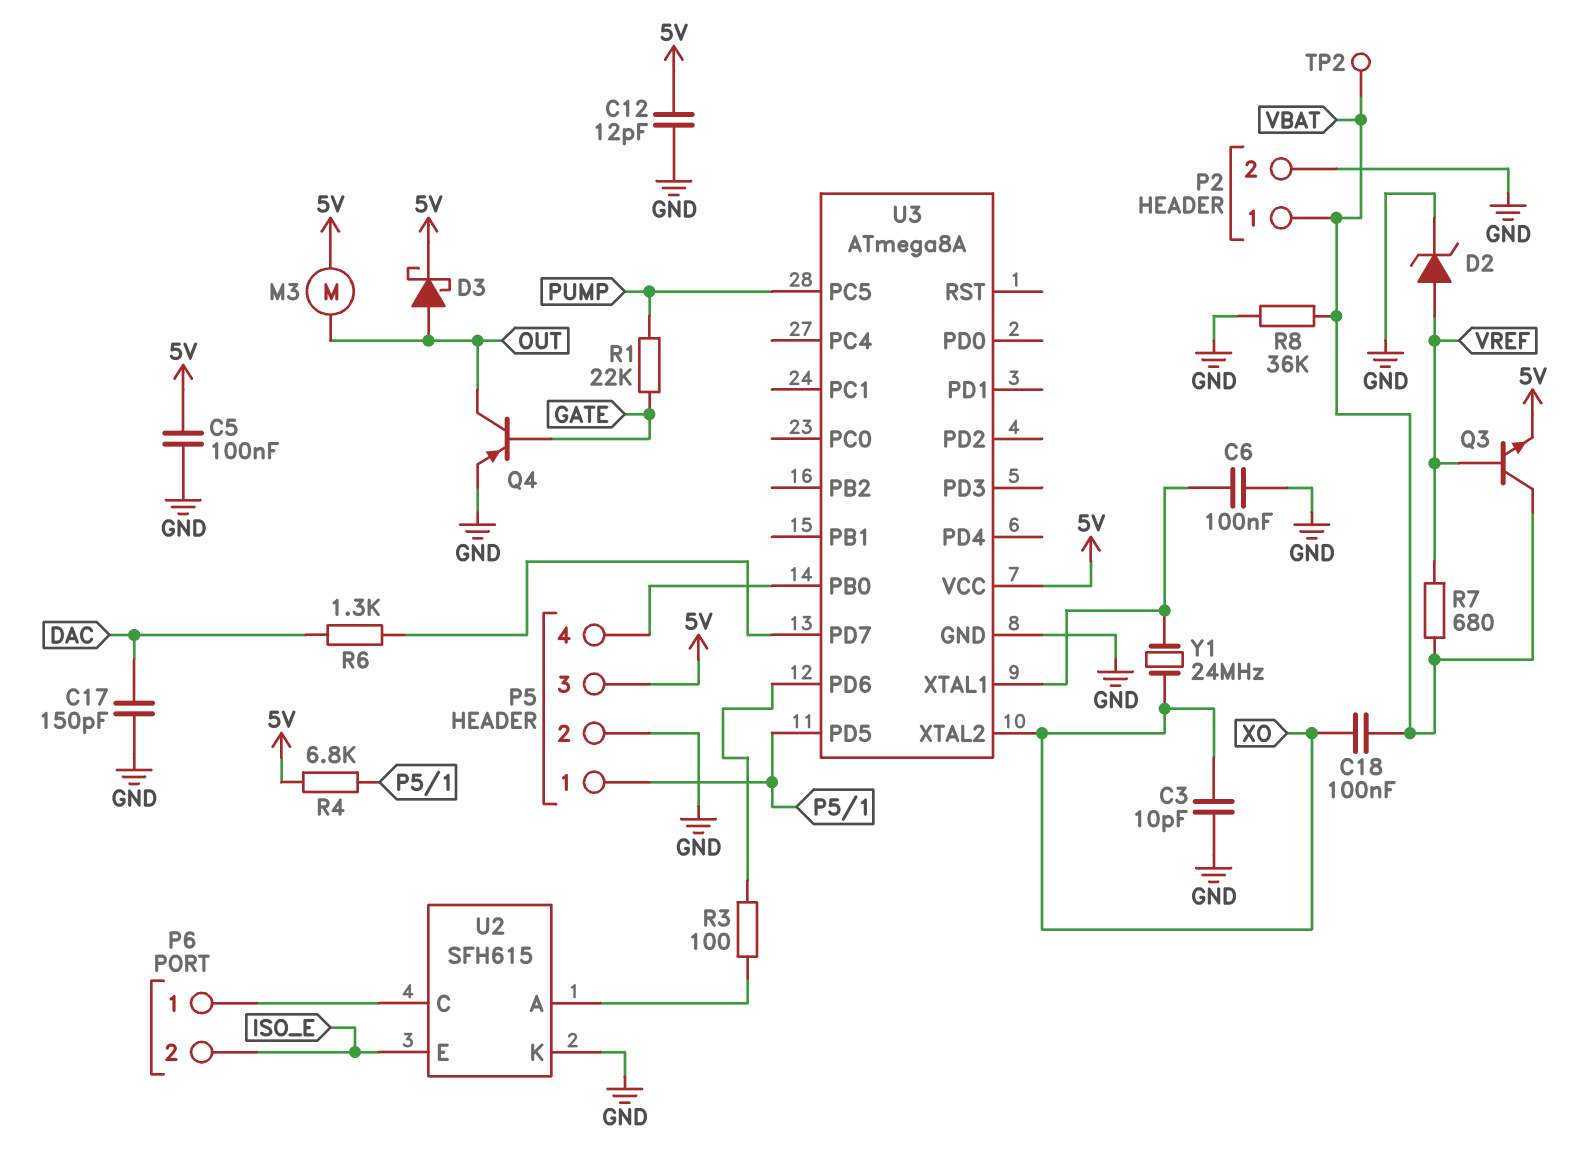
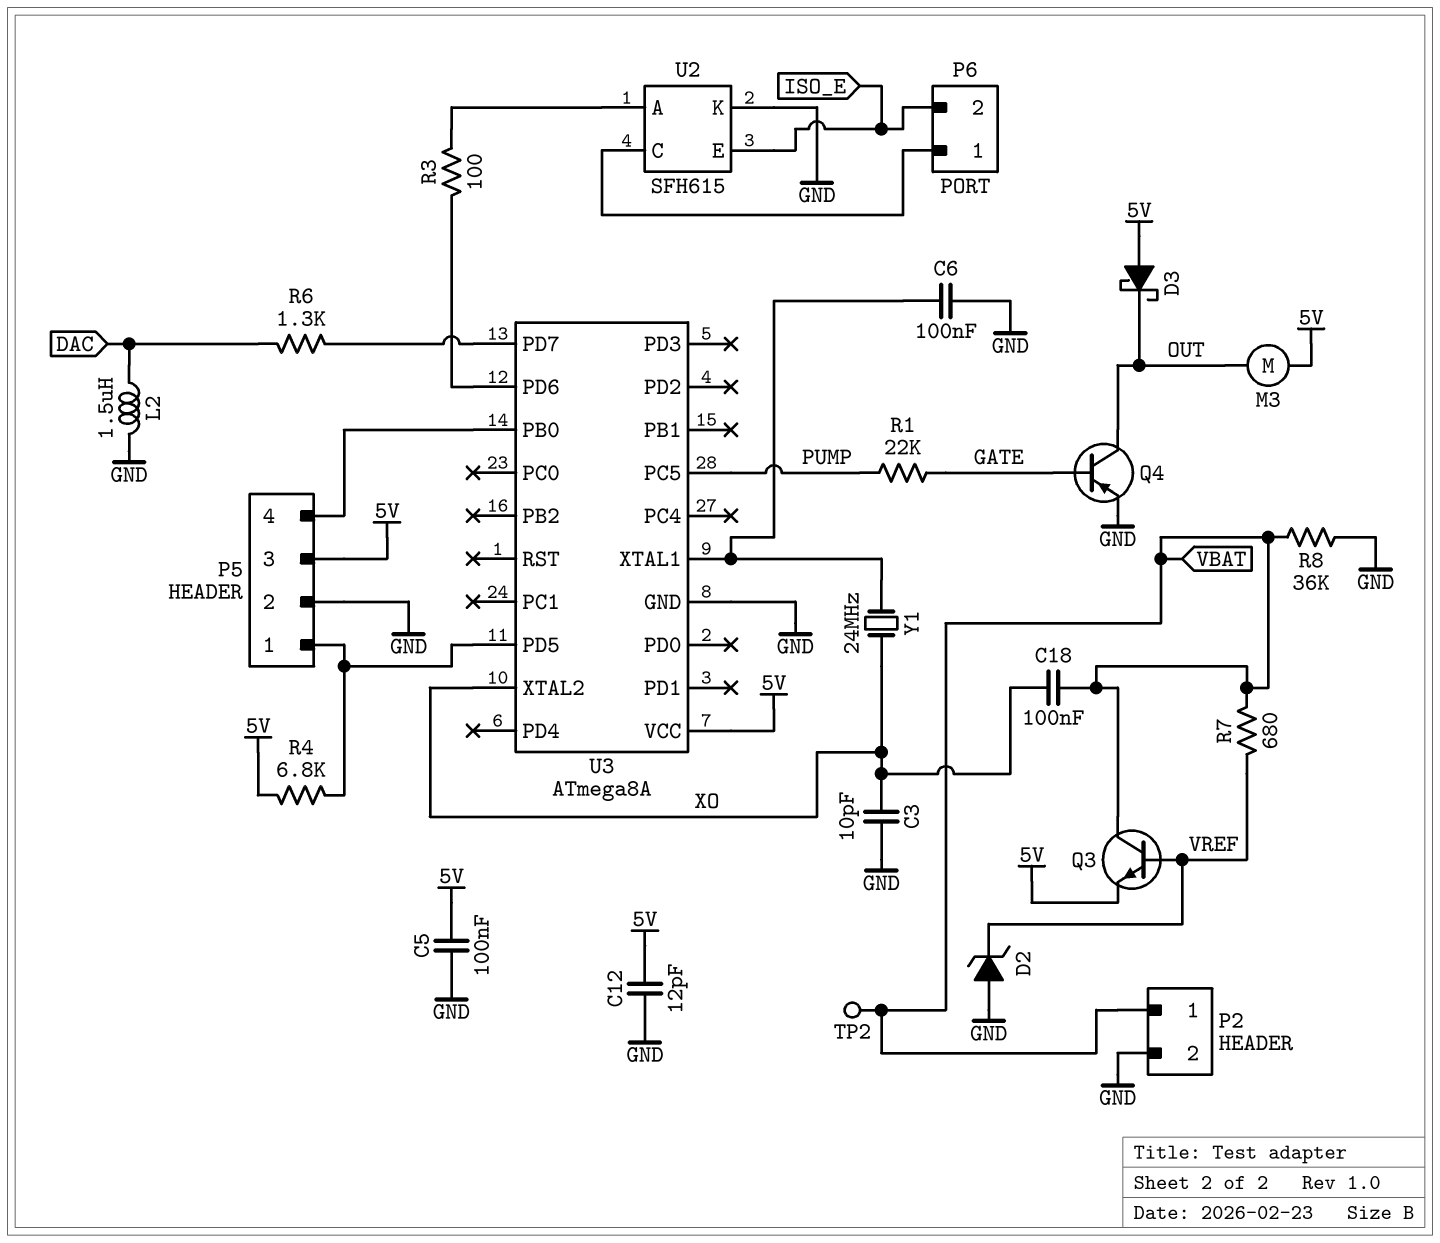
C17: 150pF (DAC, GND) -> none
D2: zener (A VREF, K GND) -> zener (A GND, K VREF)
D3: schottky (A OUT, K 5V) -> schottky (A 5V, K OUT)
L2: none -> 1.5uH (DAC, GND)

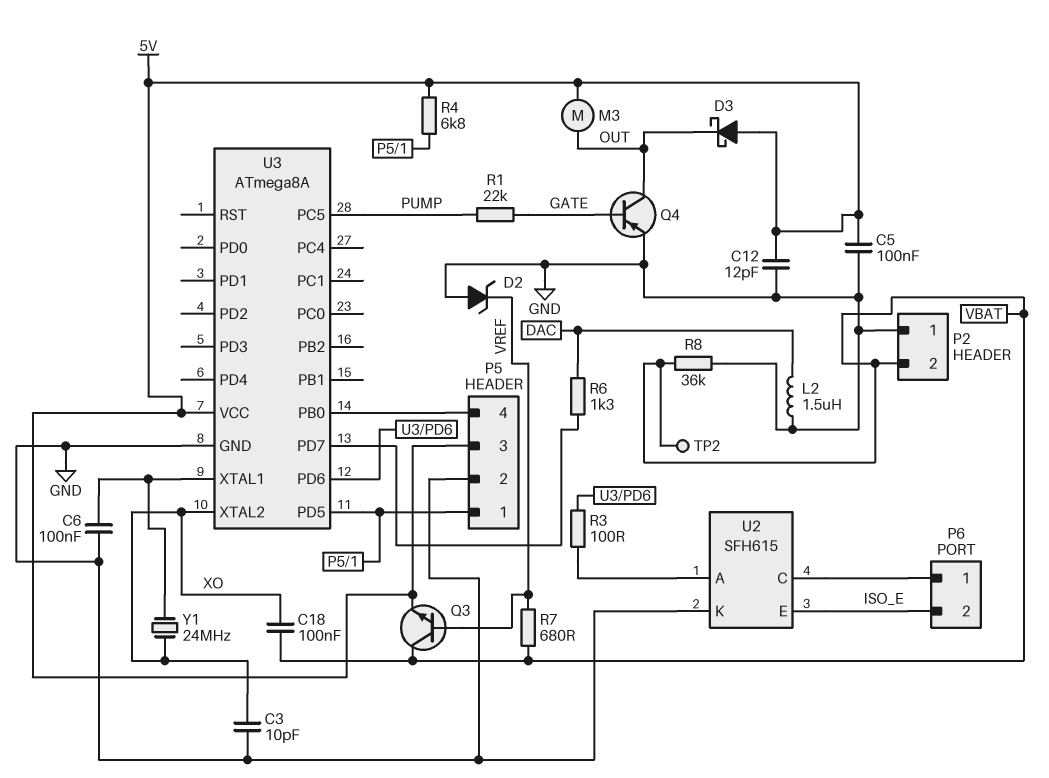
P2 pin 1: VBAT -> GND
P2 pin 2: GND -> VBAT

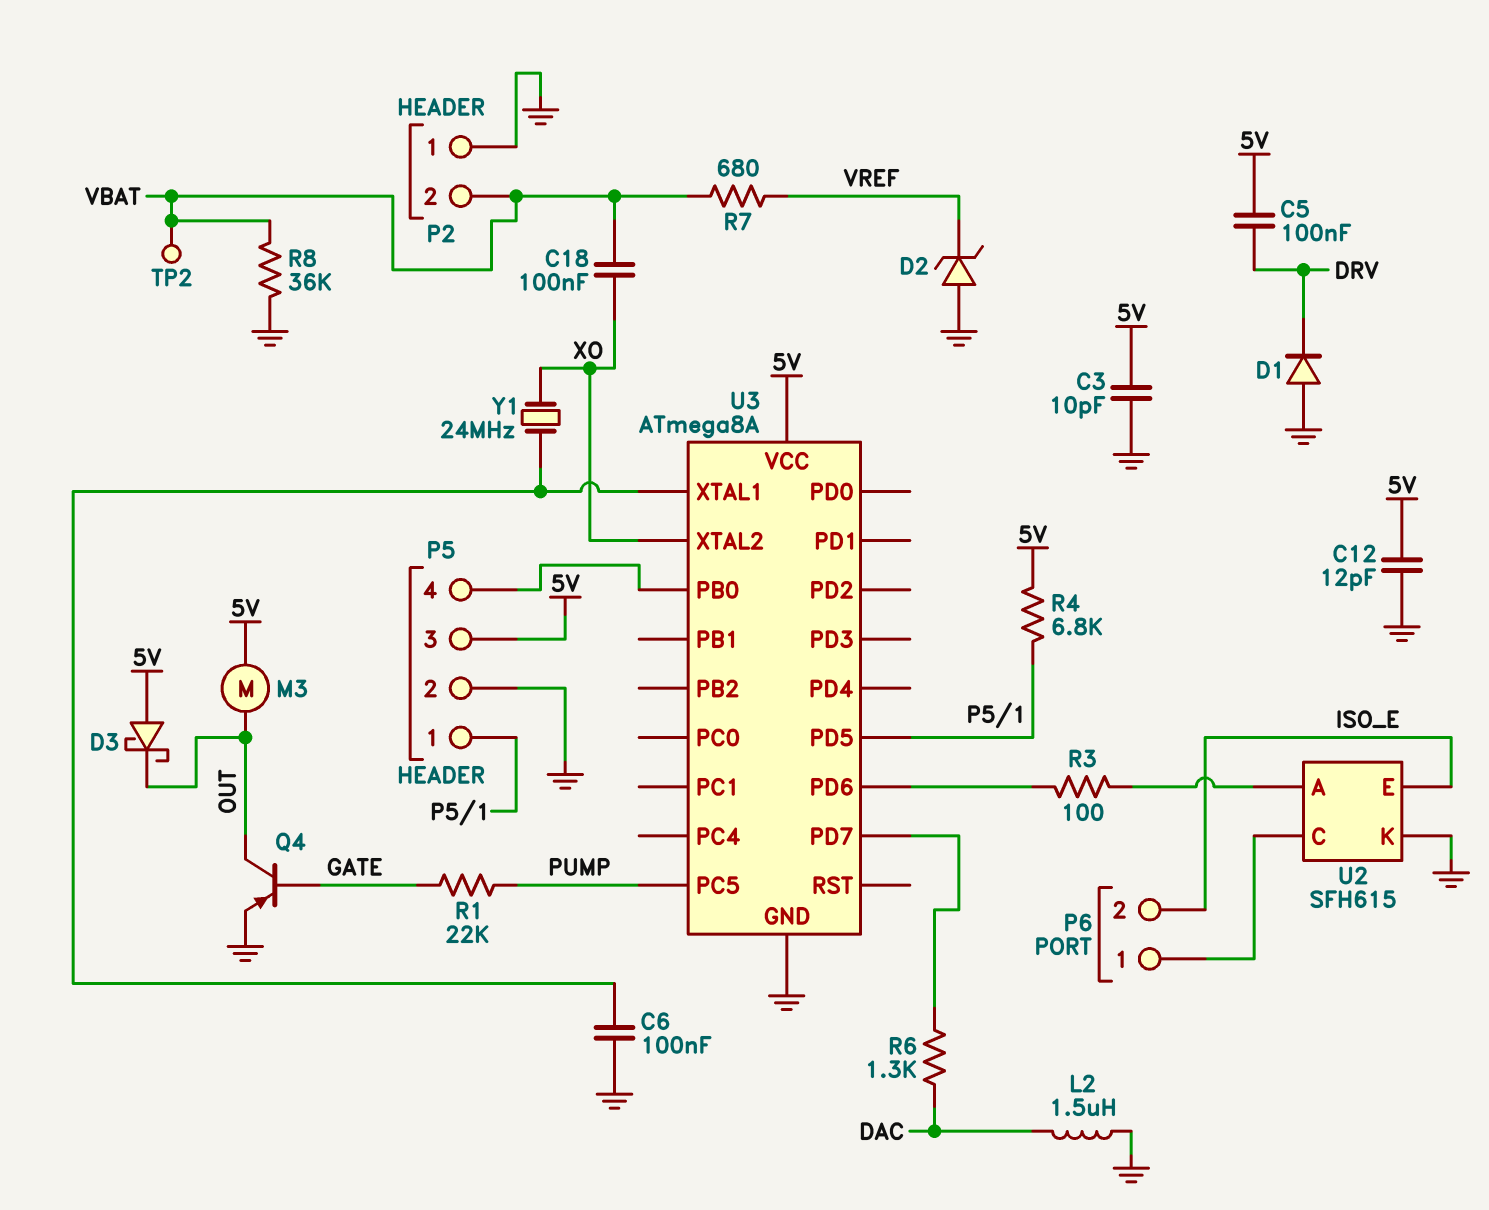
C3: 10pF (GND, XO) -> 10pF (5V, GND)
C5: 100nF (5V, GND) -> 100nF (5V, DRV)
D1: none -> diode (A GND, K DRV)
Q3: NPN (B VREF, C VBAT, E 5V) -> none

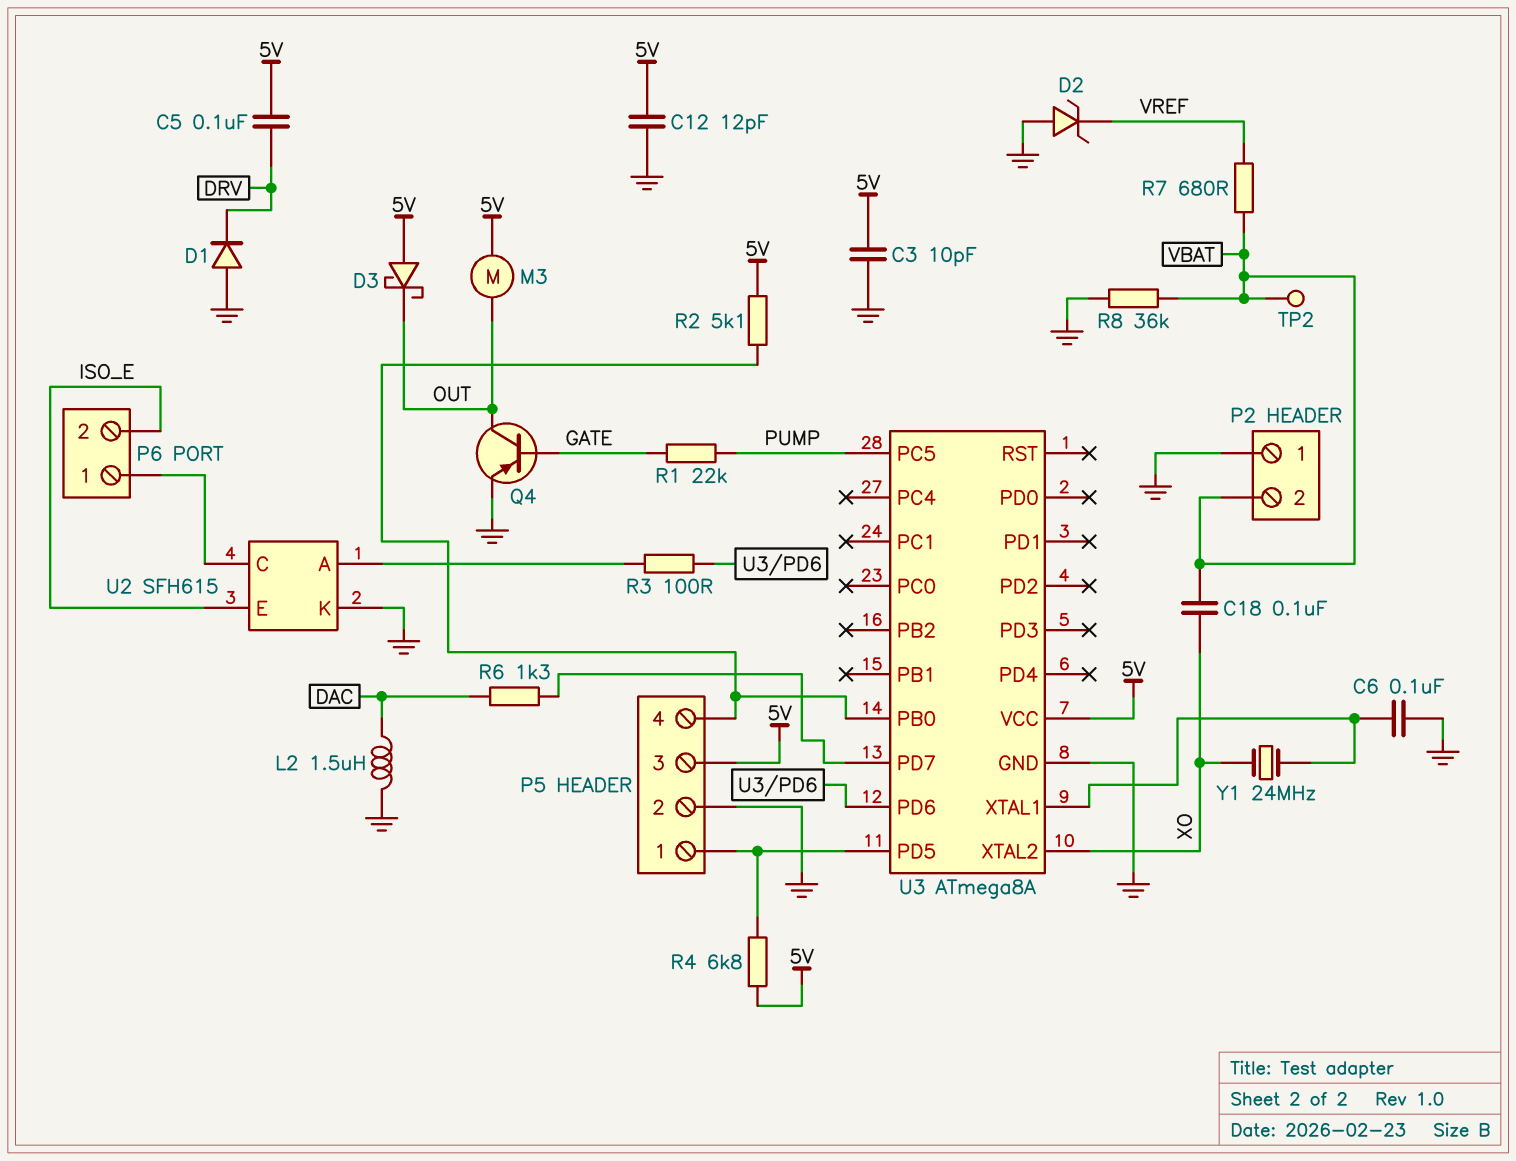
R2: none -> 5.1k (5V, P5/4)

